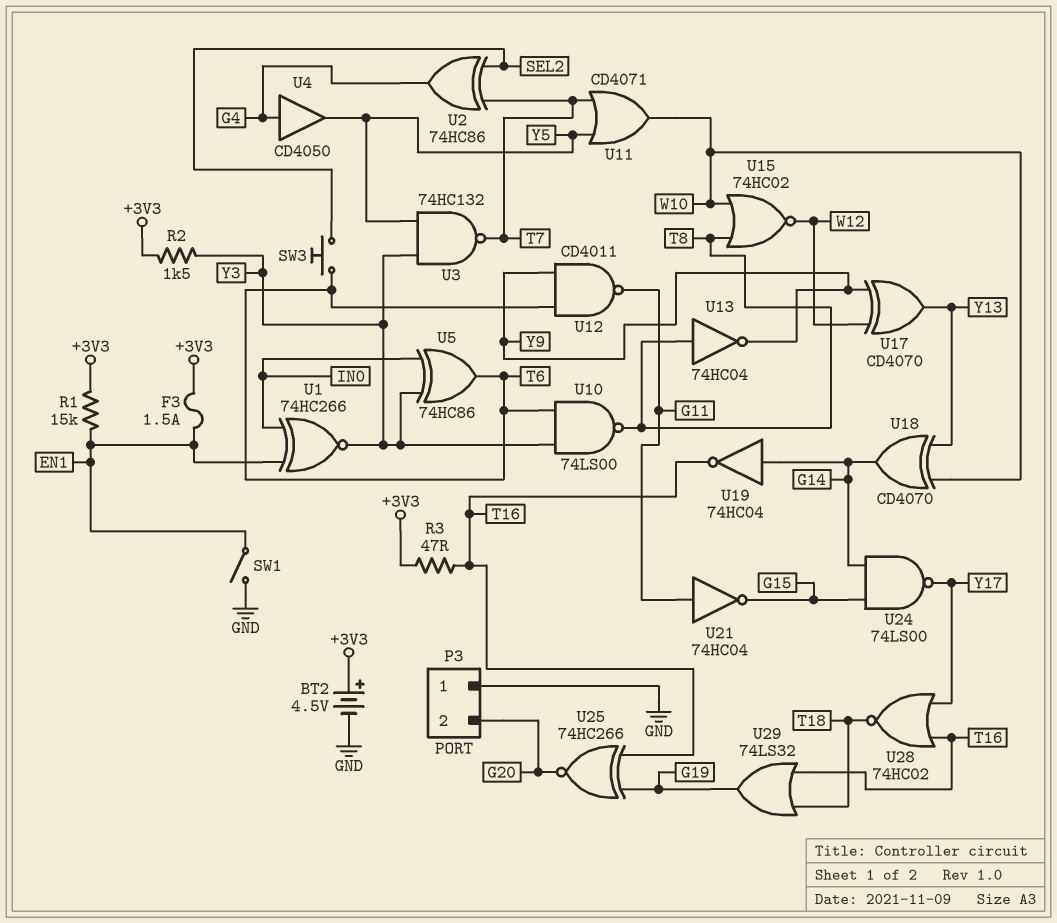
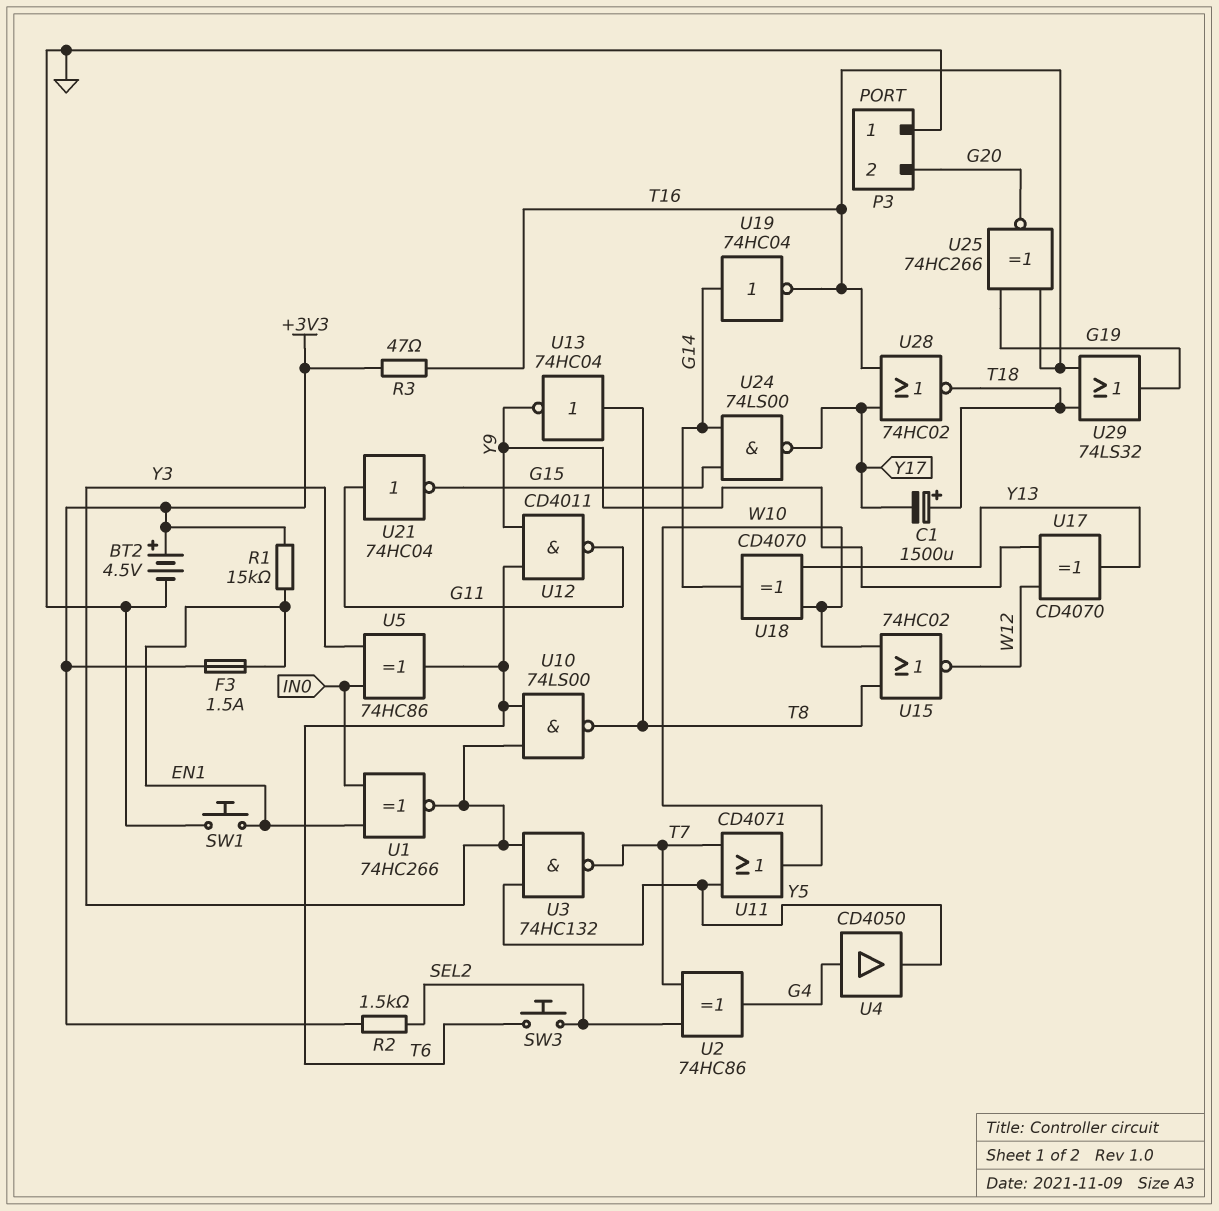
C1: none -> 1500uF (plus T18, minus Y17)
R2: 1.5k (+3V3, Y3) -> 1.5k (+3V3, SEL2)
SW1: switch (EN1, GND) -> button (EN1, GND)

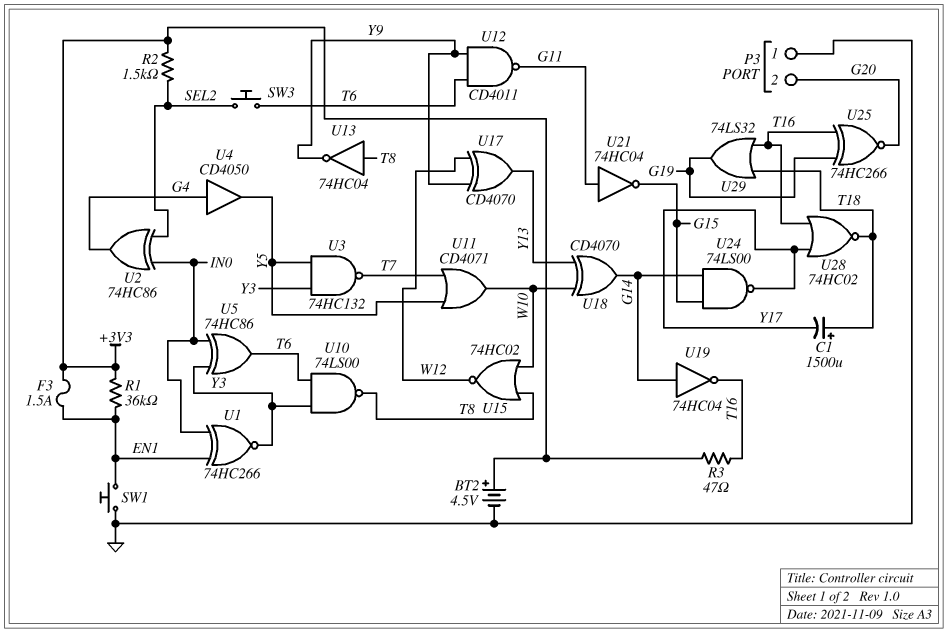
R1: 15k (+3V3, EN1) -> 36k (+3V3, EN1)
U2: XOR 74HC86 (in SEL2, in T7, out G4) -> XOR 74HC86 (in IN0, in SEL2, out G4)

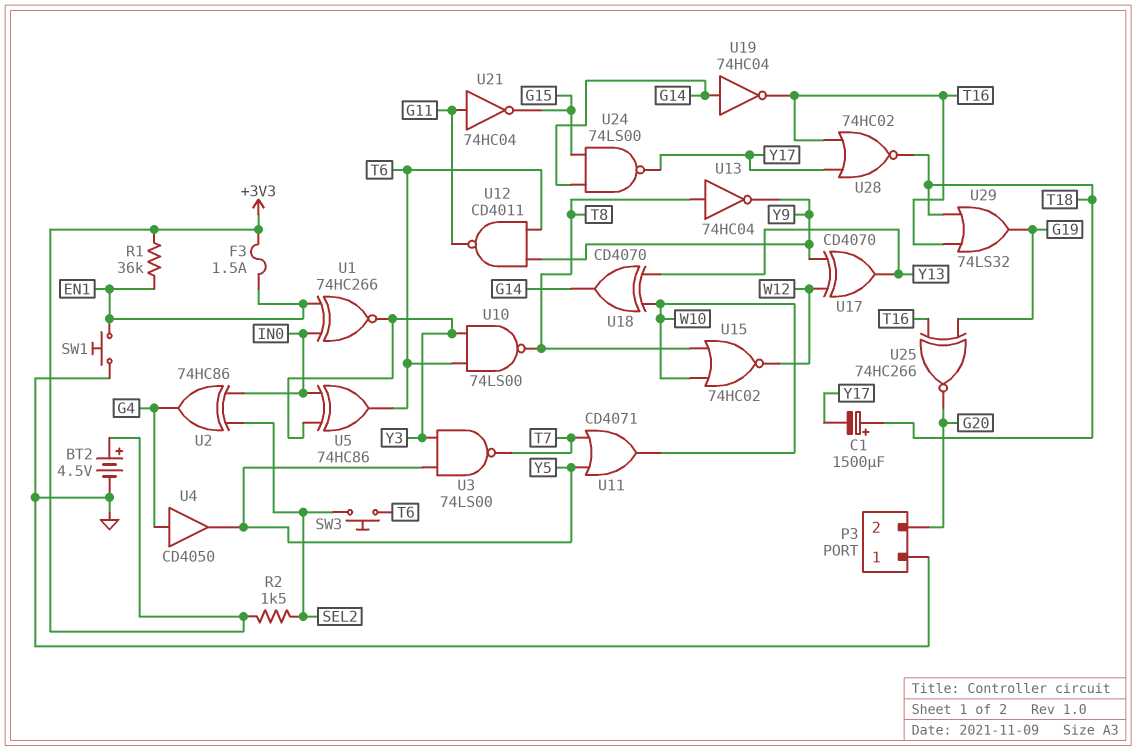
R3: 47 (+3V3, T16) -> none
U3: NAND 74HC132 (in Y3, in Y5, out T7) -> NAND 74LS00 (in Y3, in Y5, out T7)

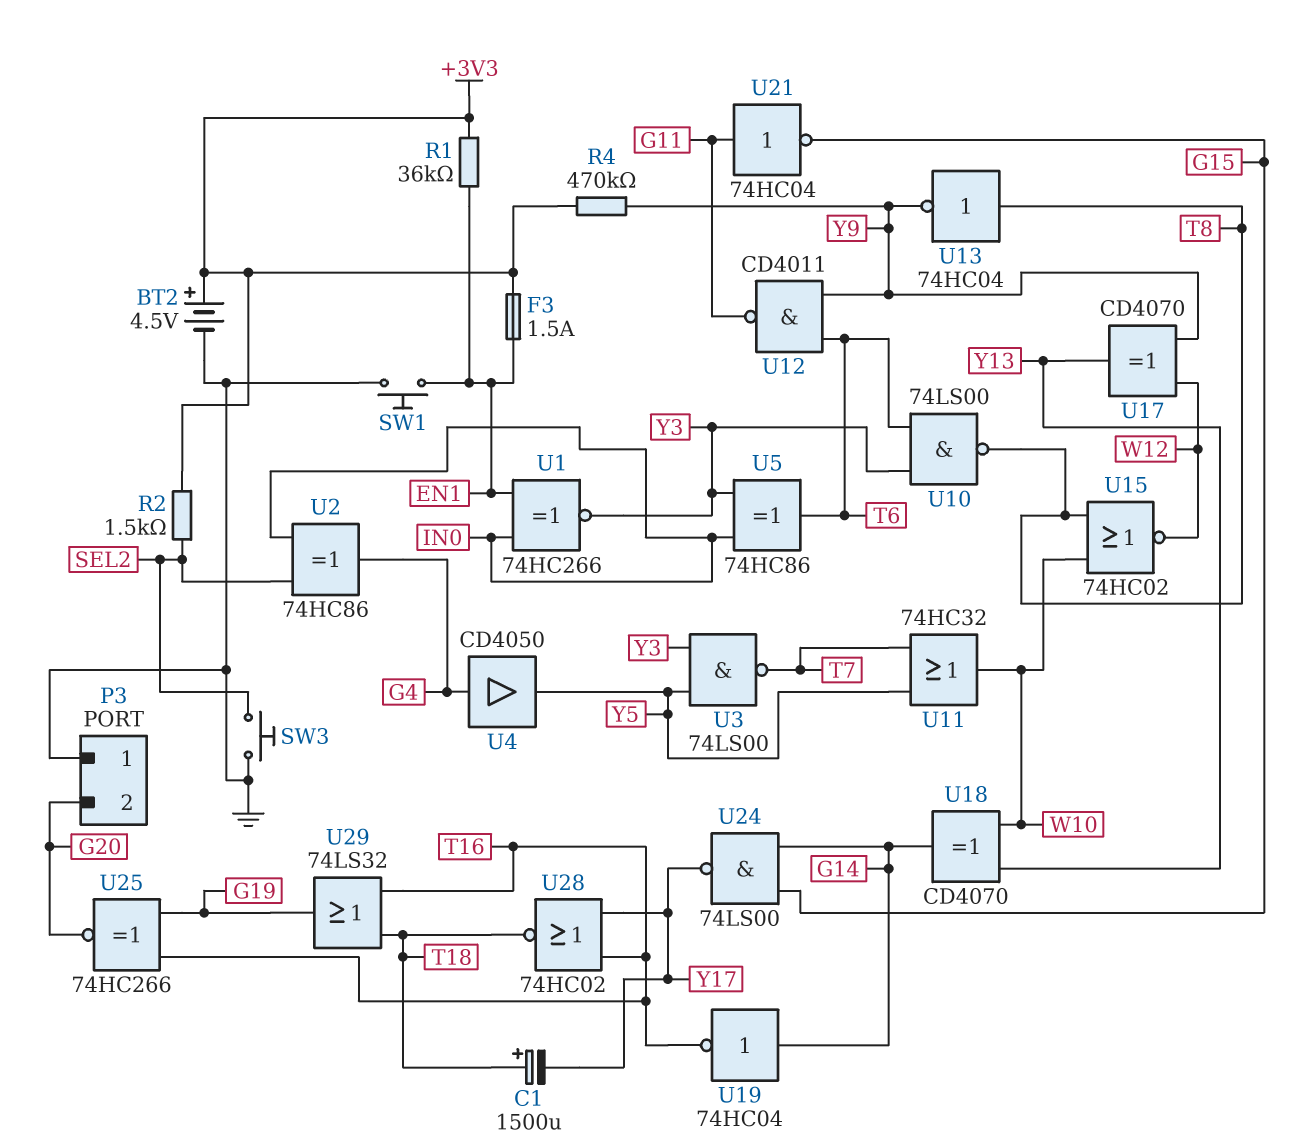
R4: none -> 470k (+3V3, Y9)
SW3: button (SEL2, T6) -> button (GND, SEL2)
U11: OR CD4071 (in T7, in Y5, out W10) -> OR 74HC32 (in T7, in Y5, out W10)

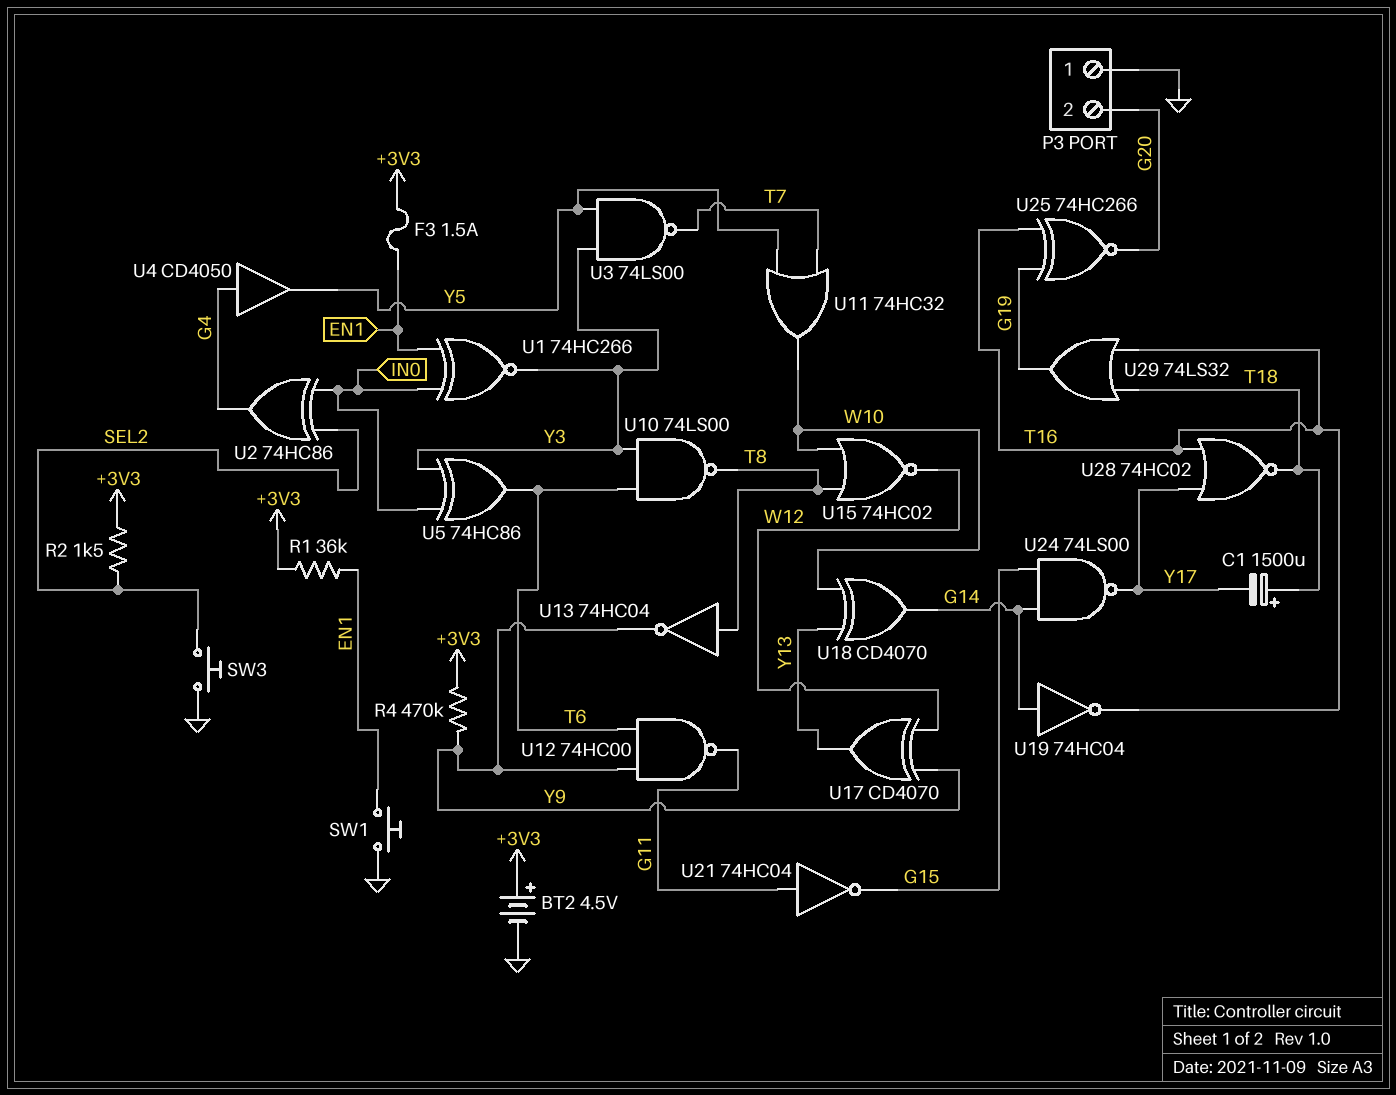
U12: NAND CD4011 (in T6, in Y9, out G11) -> NAND 74HC00 (in T6, in Y9, out G11)

